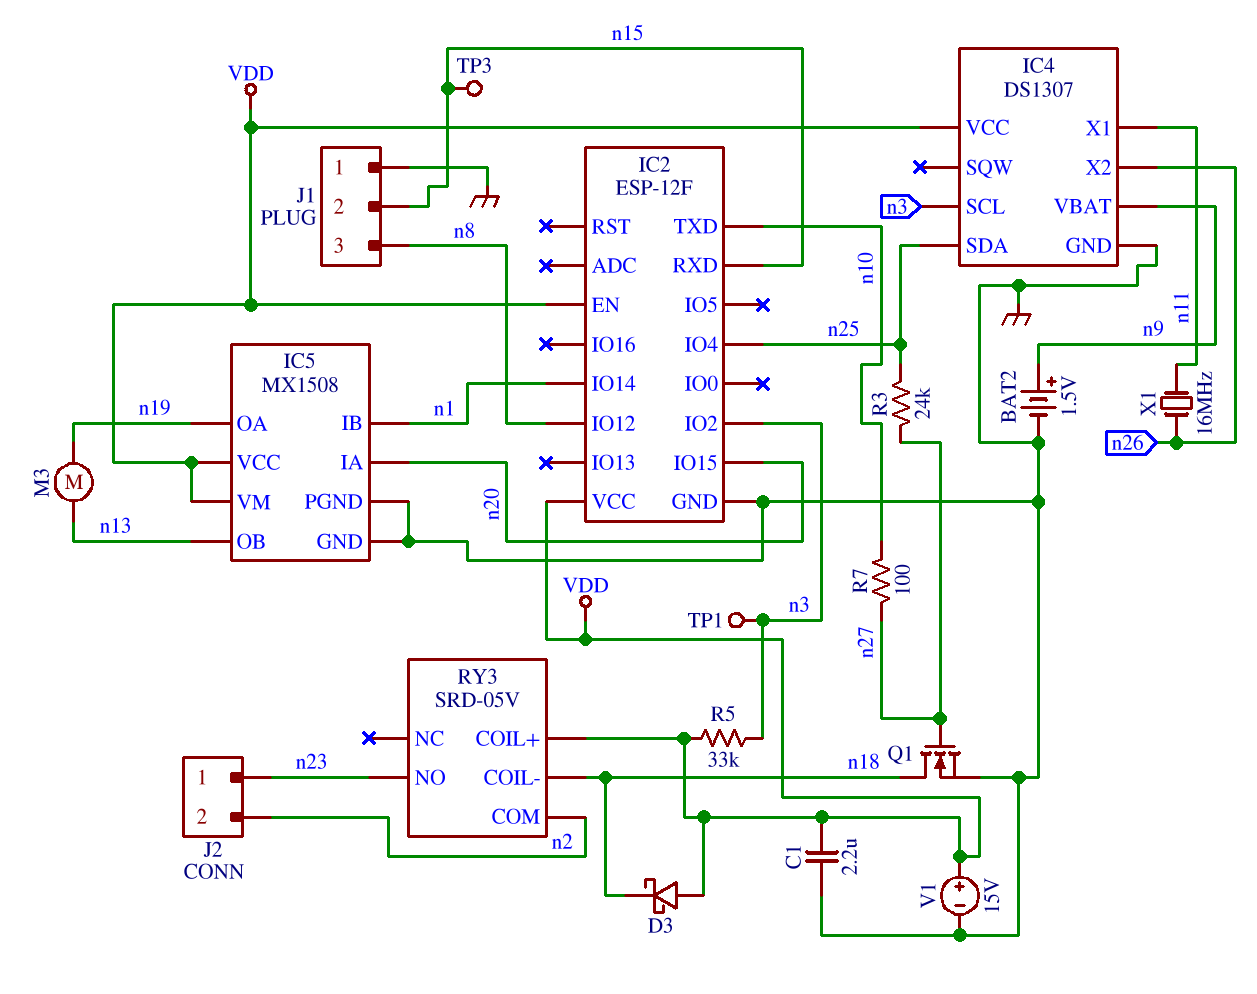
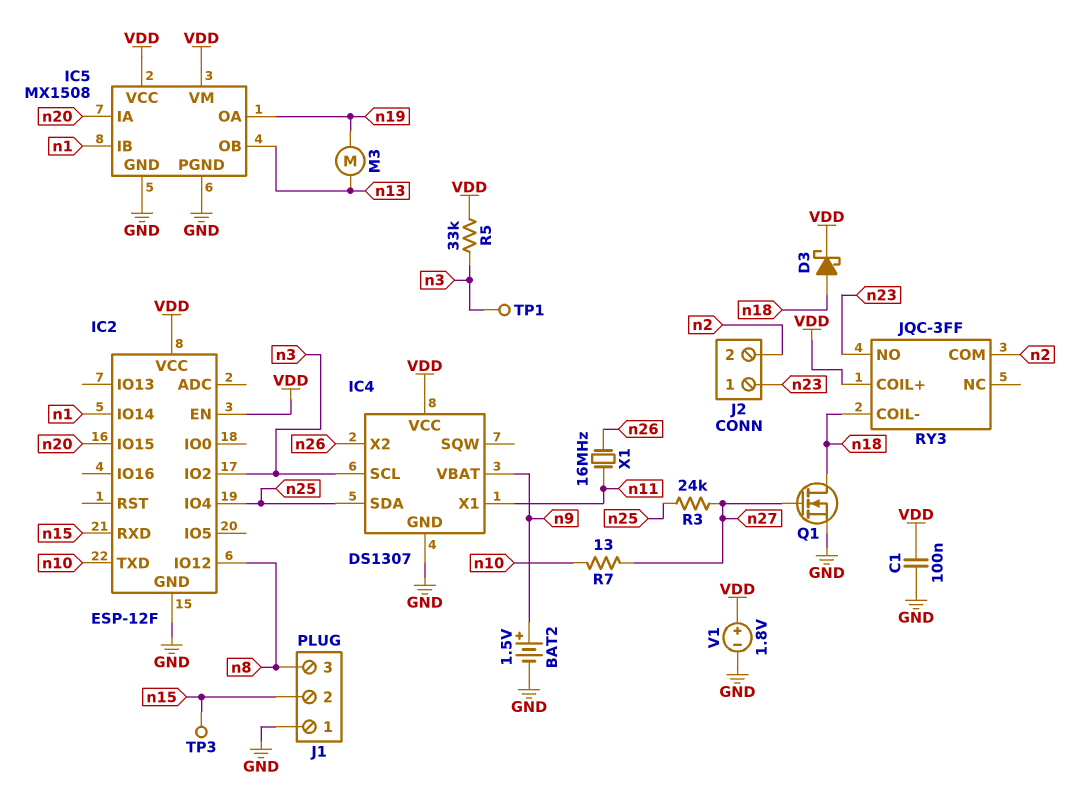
C1: 2.2uF (GND, VDD) -> 100nF (GND, VDD)
D3: schottky (A VDD, K n18) -> schottky (A n18, K VDD)
R7: 100 (n10, n27) -> 13 (n10, n27)
RY3: SRD-05V -> JQC-3FF
V1: 15V (plus VDD, minus GND) -> 1.8V (plus VDD, minus GND)

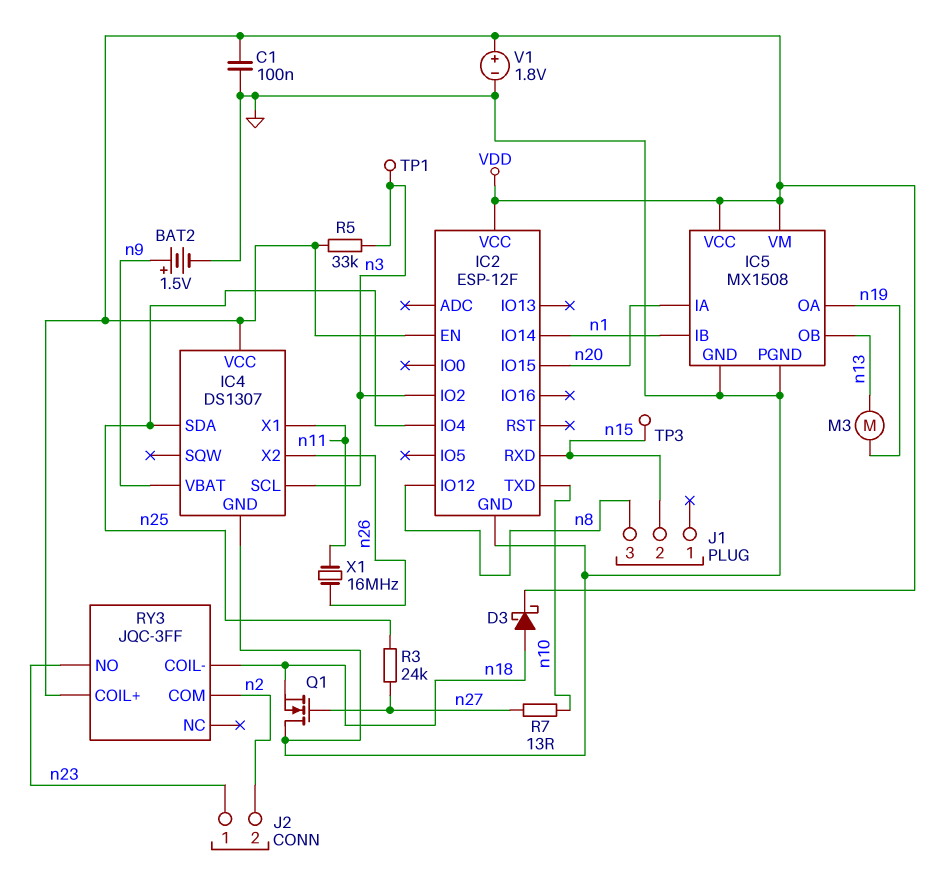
J1 pin 1: GND -> none
Q1: NMOS (G n27, D n18, S GND) -> NMOS (G n27, D GND, S n18)

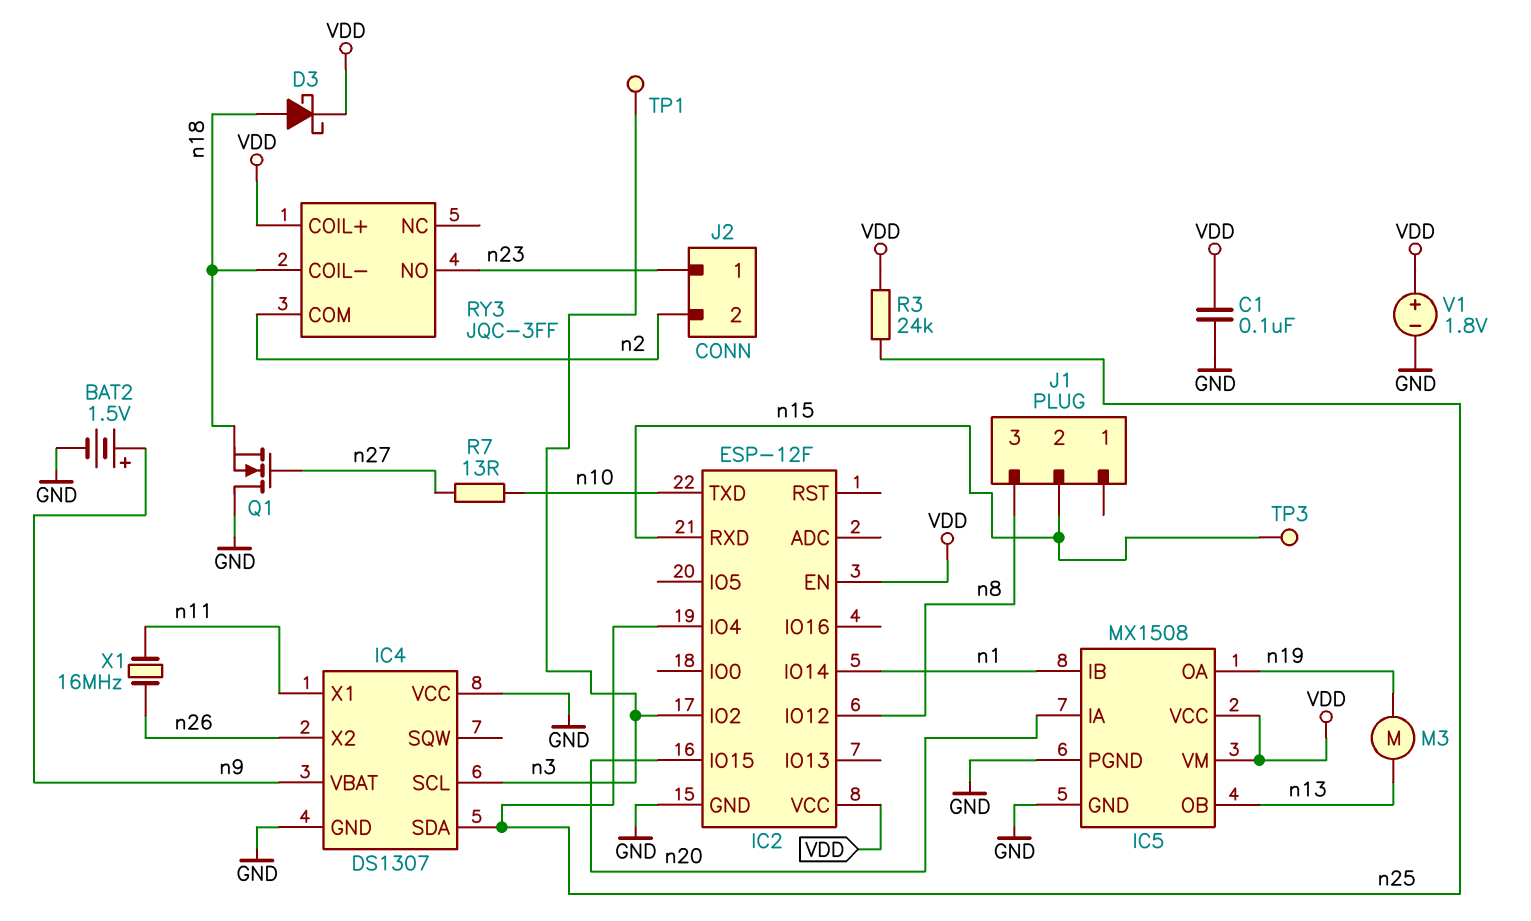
IC4 pin VCC: VDD -> GND
R3: 24k (n25, n27) -> 24k (VDD, n25)
R5: 33k (VDD, n3) -> none

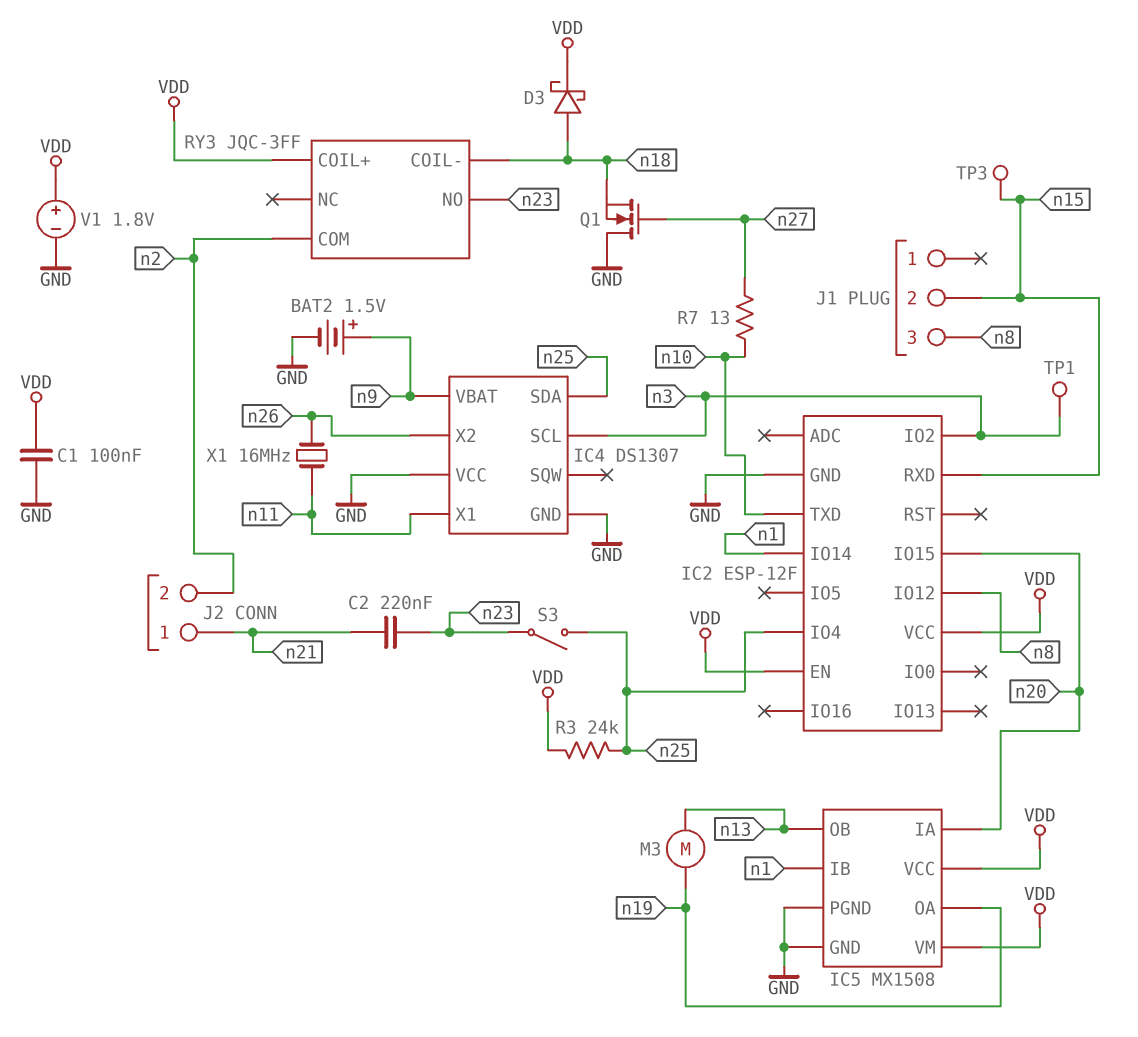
C2: none -> 220nF (n21, n23)
J2 pin 1: n23 -> n21
S3: none -> switch (n23, n25)

